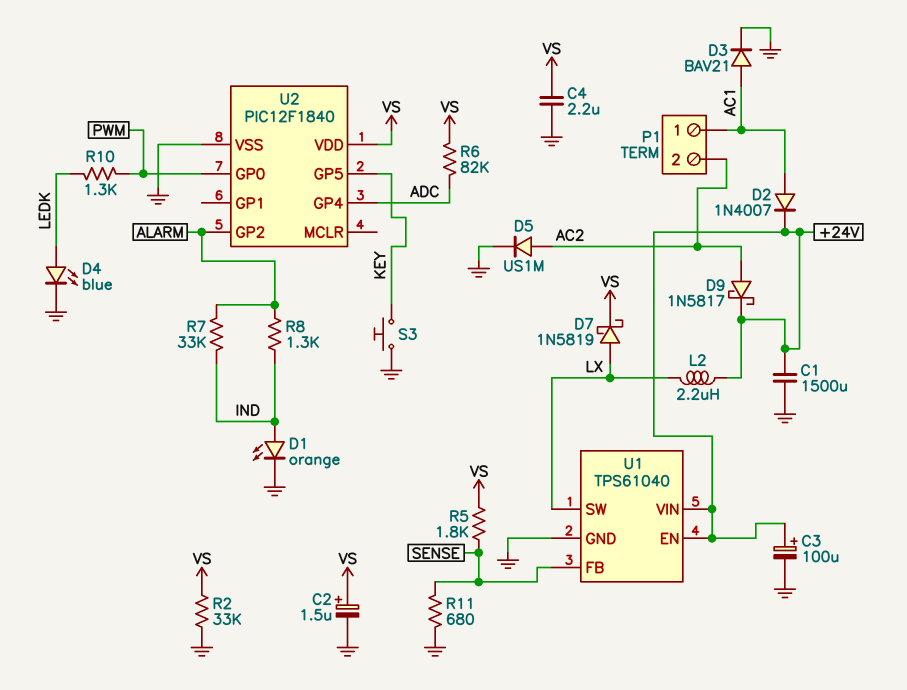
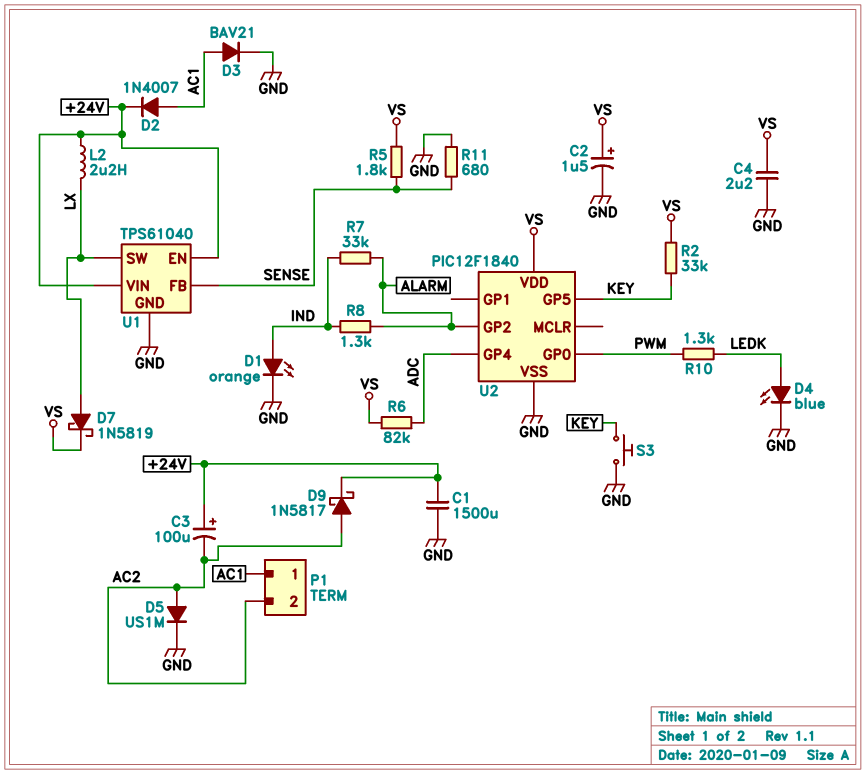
C3: 100uF (plus +24V, minus GND) -> 100uF (plus +24V, minus AC2)
R2: 33k (GND, VS) -> 33k (KEY, VS)

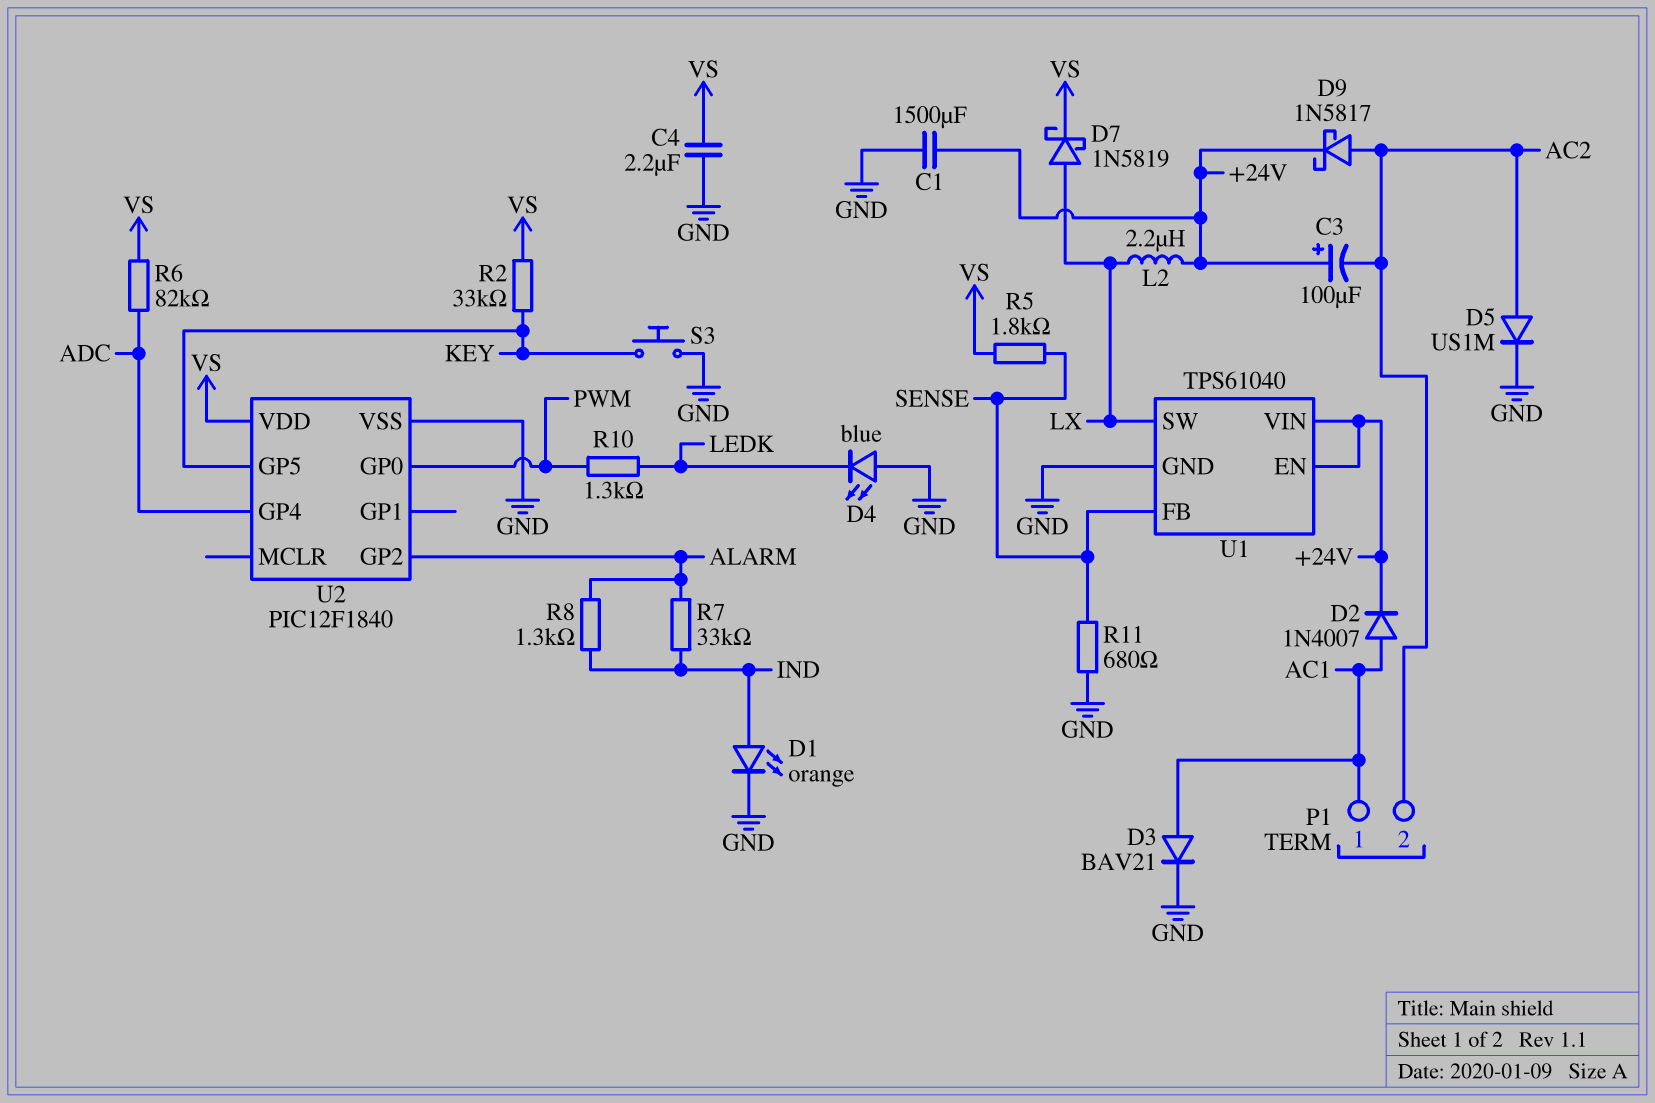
C2: 1.5uF (plus VS, minus GND) -> none
D4: LED blue (A LEDK, K GND) -> LED blue (A GND, K LEDK)

